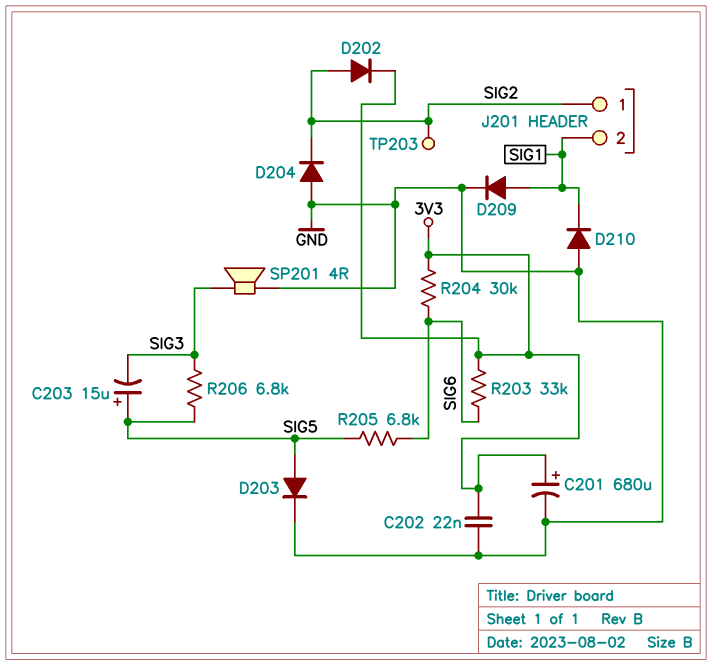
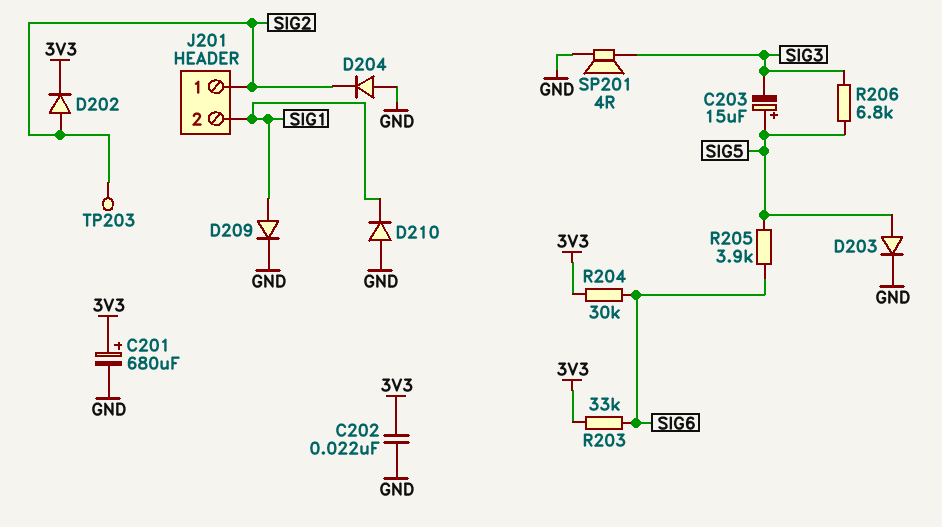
R205: 6.8k (SIG5, SIG6) -> 3.9k (SIG5, SIG6)

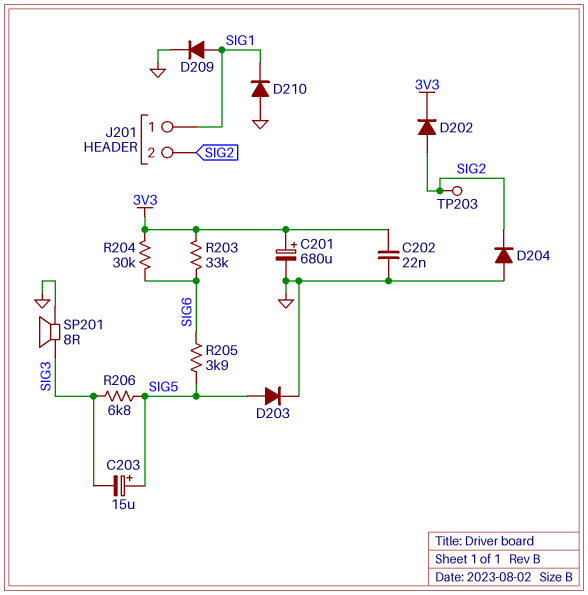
J201 pin 1: SIG2 -> SIG1
J201 pin 2: SIG1 -> SIG2
SP201: speaker 4R (GND, SIG3) -> speaker 8R (GND, SIG3)

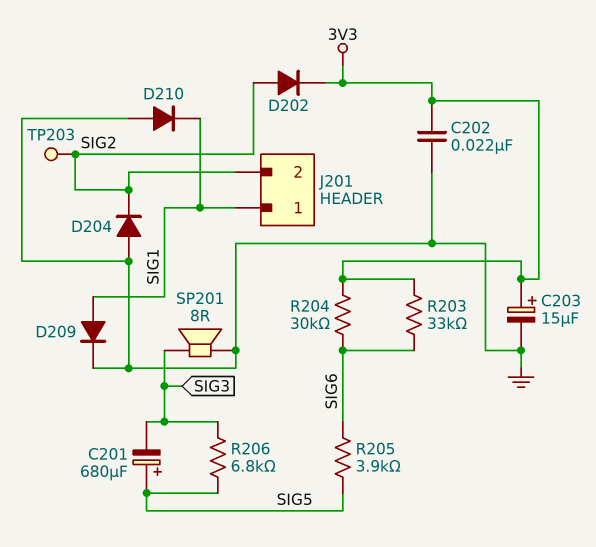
C201: 680uF (plus 3V3, minus GND) -> 680uF (plus SIG5, minus SIG3)
C203: 15uF (plus SIG5, minus SIG3) -> 15uF (plus 3V3, minus GND)
D203: diode (A SIG5, K GND) -> none

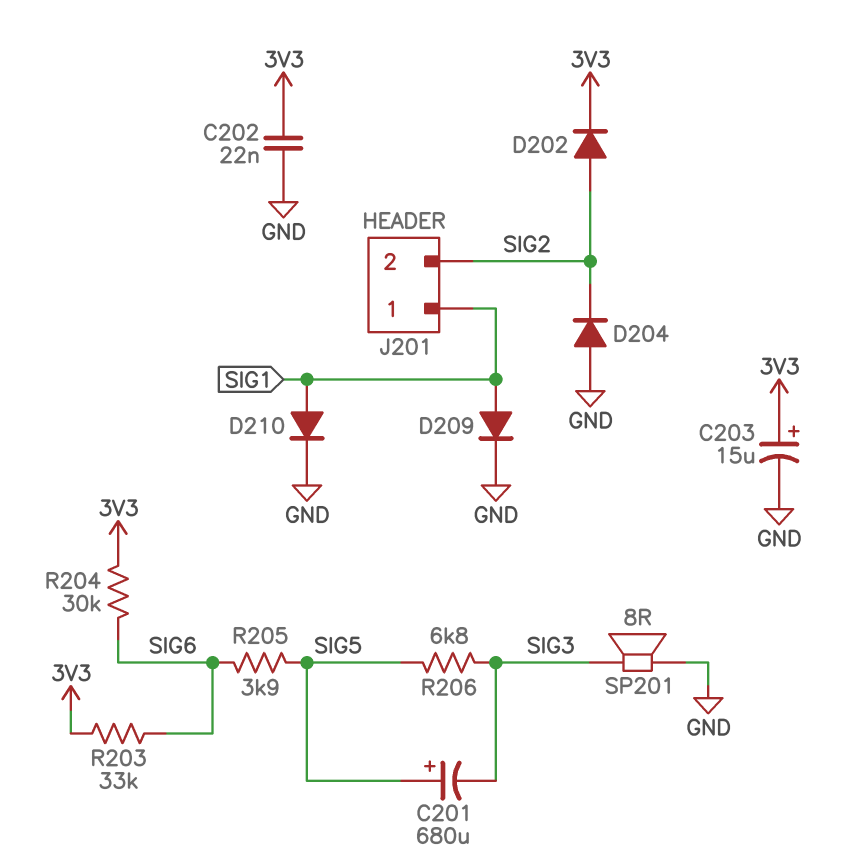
D210: diode (A GND, K SIG1) -> diode (A SIG1, K GND)
TP203: test point (SIG2) -> none

